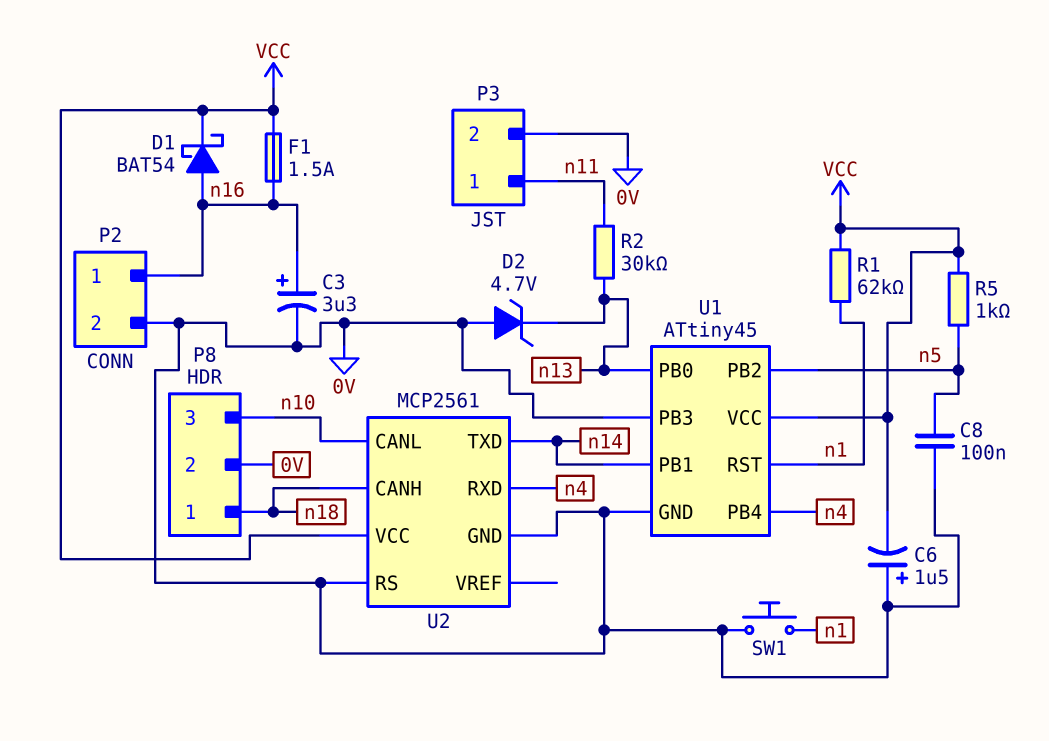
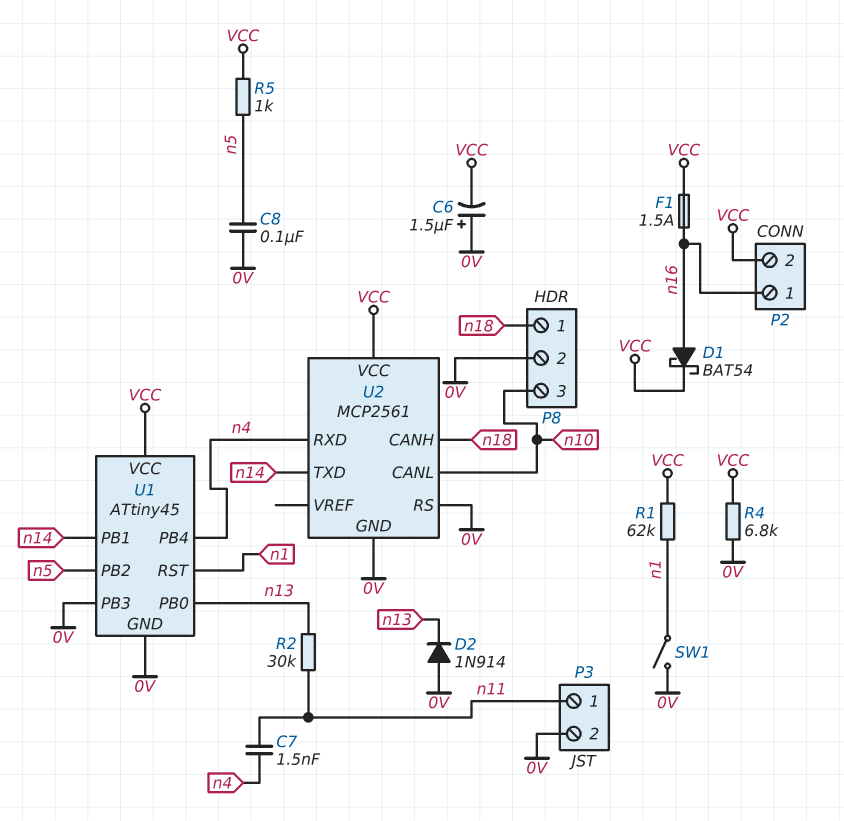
C3: 3.3uF (plus n16, minus 0V) -> none
C7: none -> 1.5nF (n4, n11)
D2: zener 4.7V (A 0V, K n13) -> diode 1N914 (A 0V, K n13)
P2 pin 2: 0V -> VCC
R4: none -> 6.8k (0V, VCC)
SW1: button (0V, n1) -> switch (0V, n1)

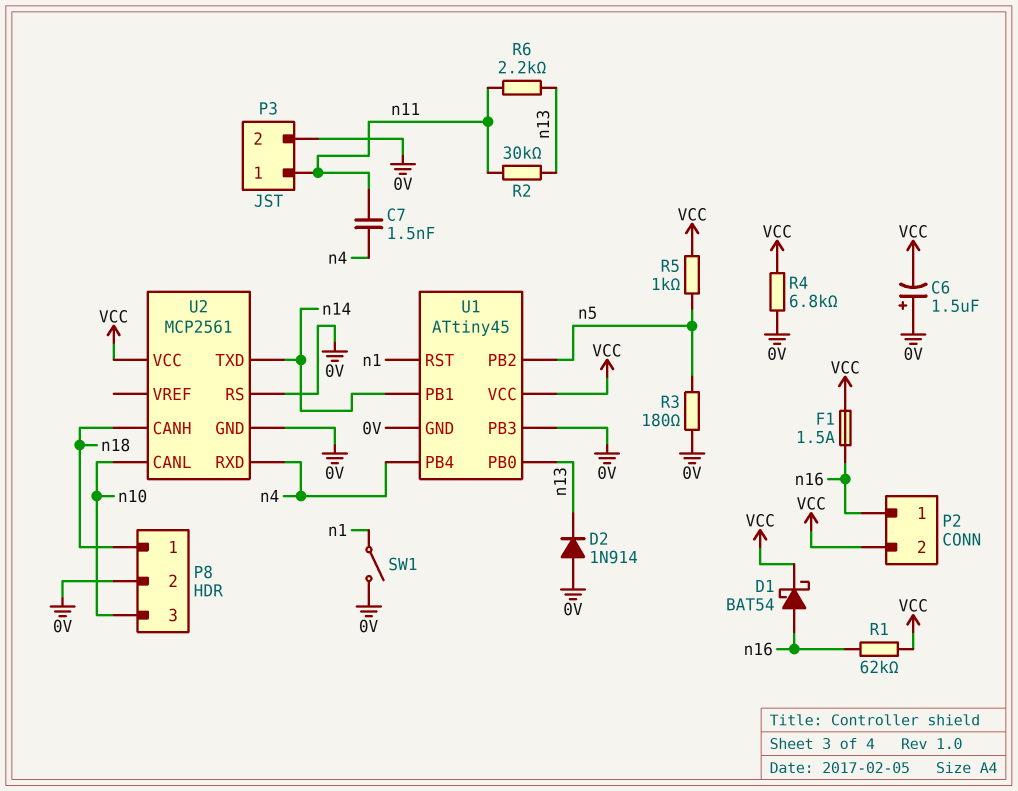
C8: 100nF (0V, n5) -> none
R1: 62k (VCC, n1) -> 62k (VCC, n16)
R3: none -> 180 (0V, n5)
R6: none -> 2.2k (n11, n13)

